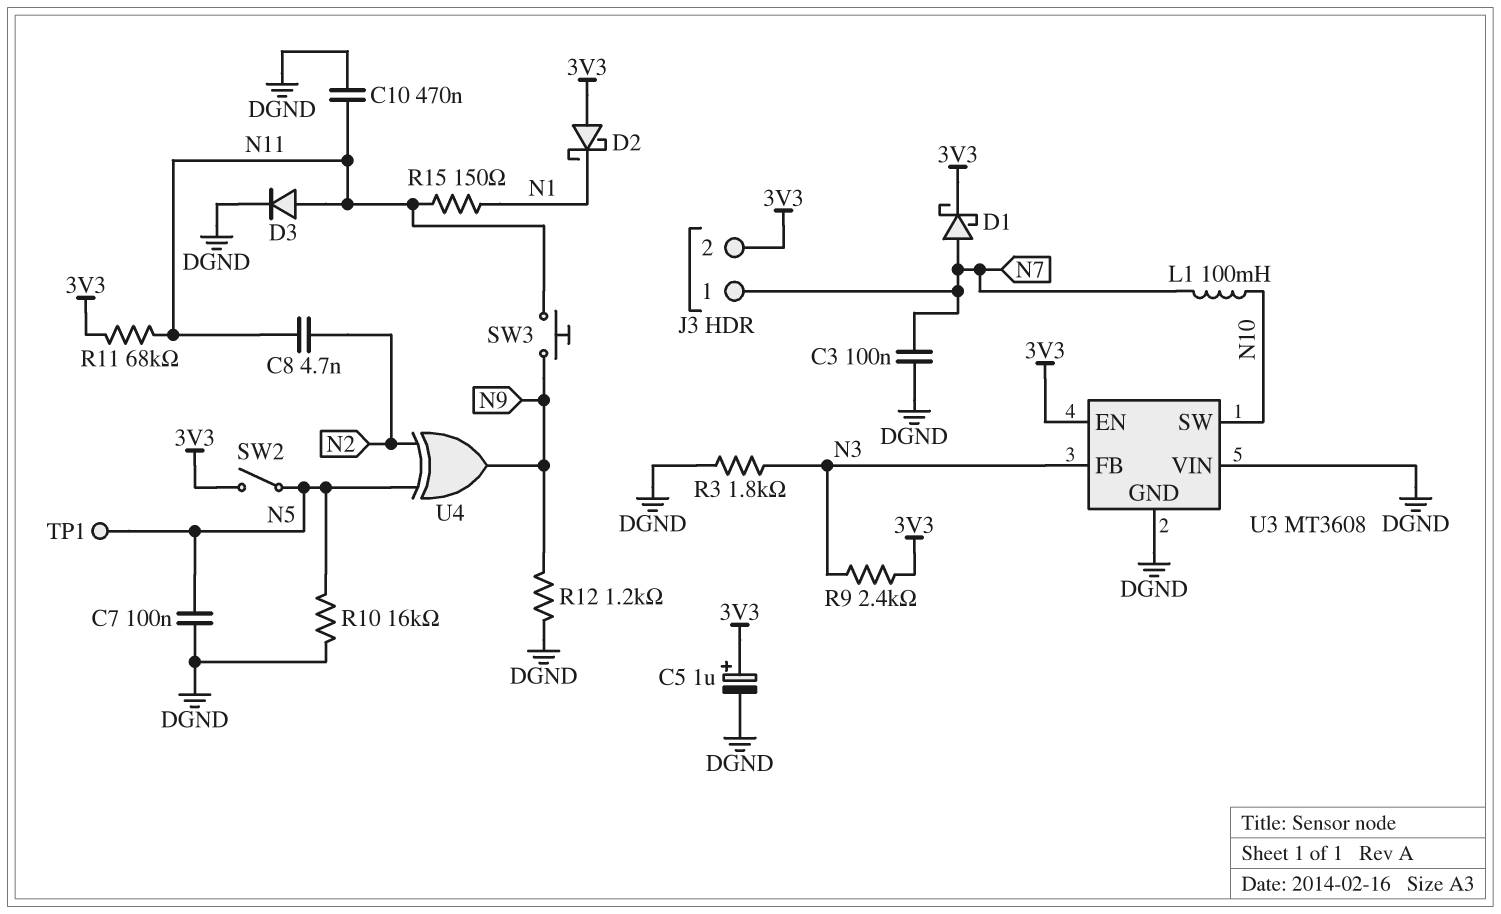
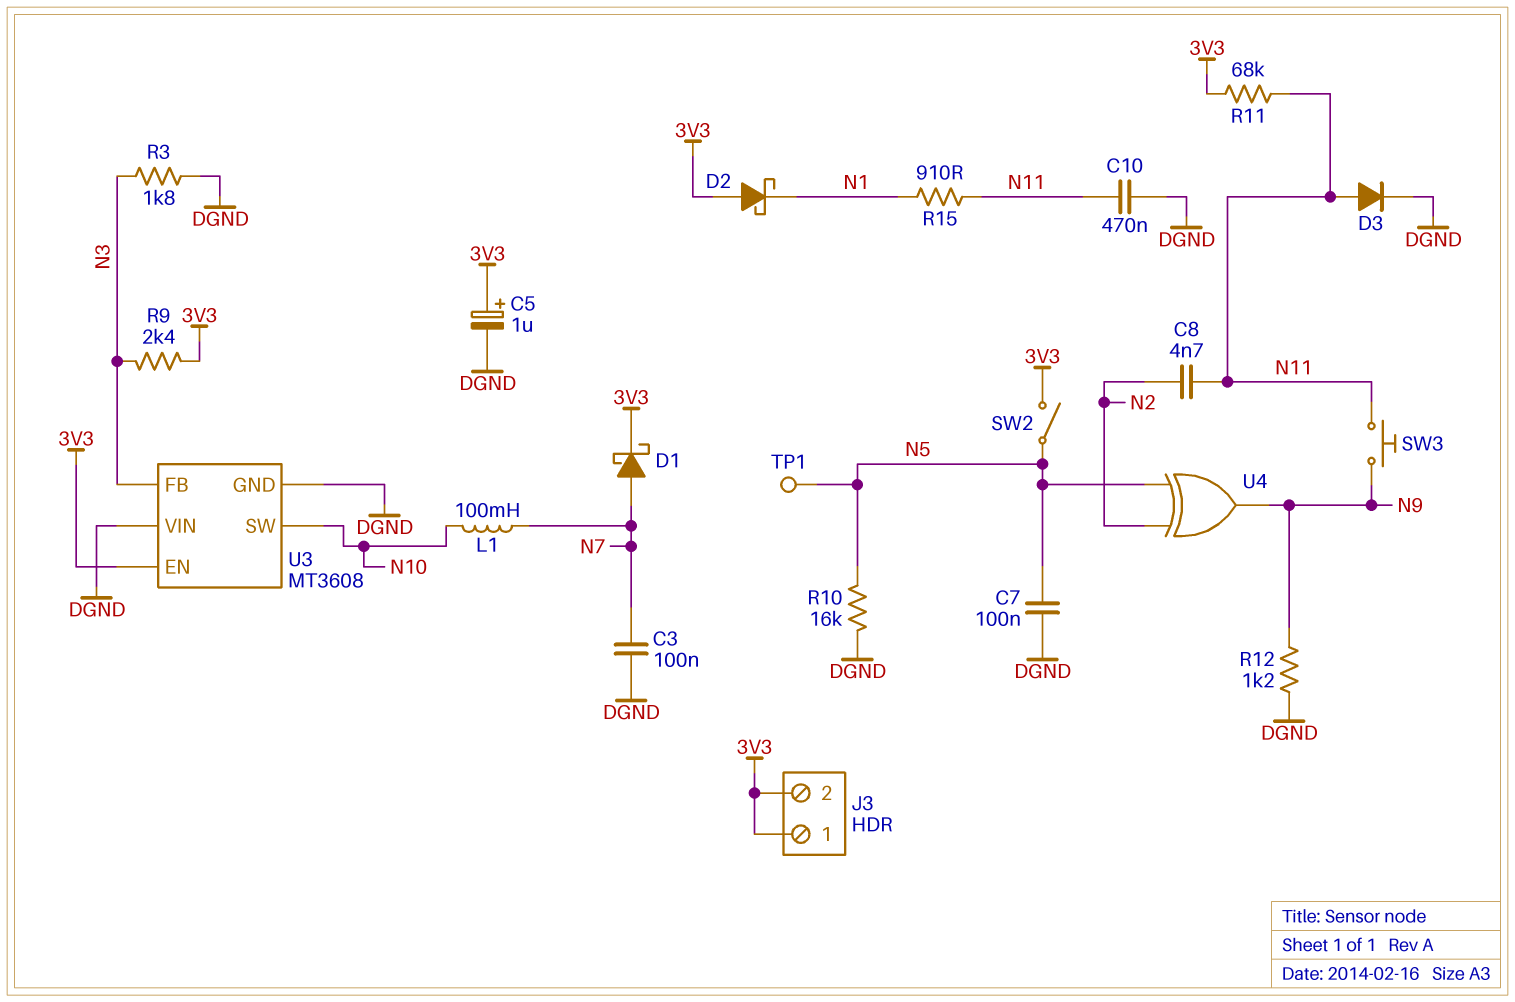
J3 pin 1: N7 -> 3V3
R15: 150 (N1, N11) -> 910 (N1, N11)

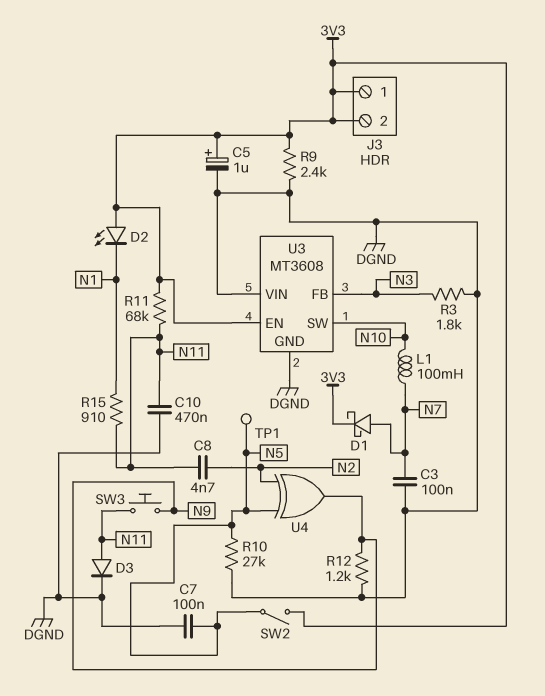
D2: schottky (A 3V3, K N1) -> LED (A 3V3, K N1)
R9: 2.4k (3V3, N3) -> 2.4k (3V3, DGND)
R10: 16k (DGND, N5) -> 27k (DGND, N5)

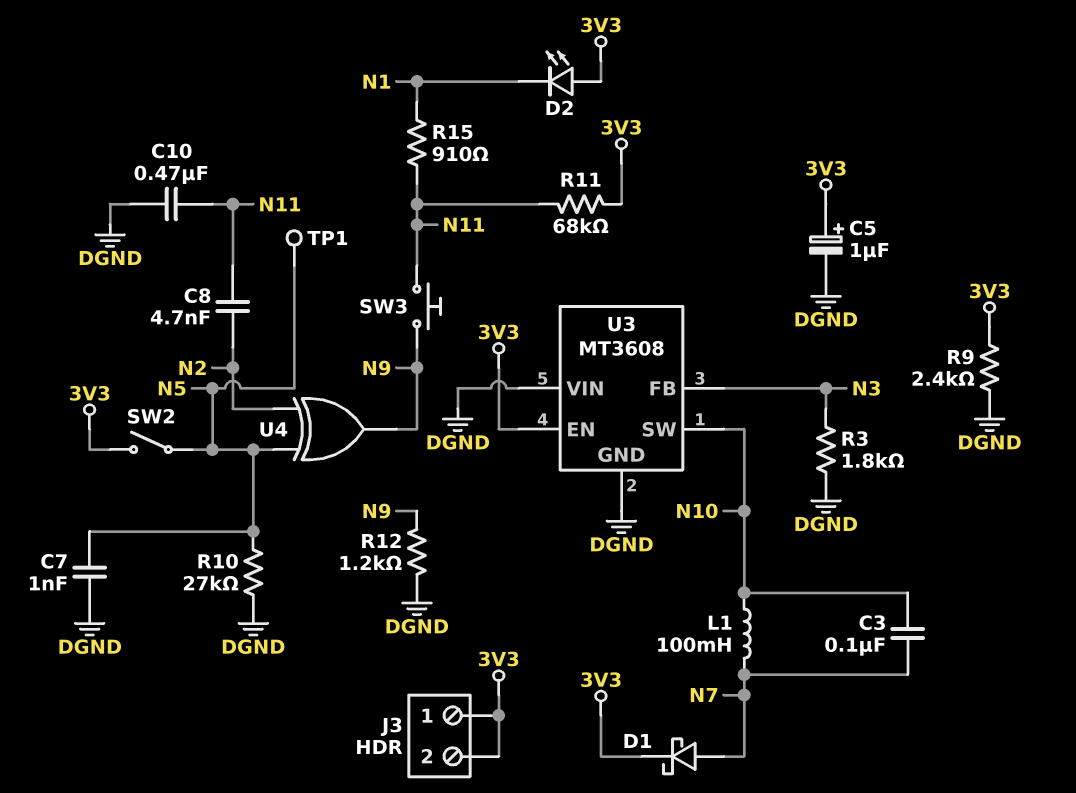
C3: 100nF (DGND, N7) -> 100nF (N7, N10)
C7: 100nF (DGND, N5) -> 1nF (DGND, N5)
D3: diode (A N11, K DGND) -> none

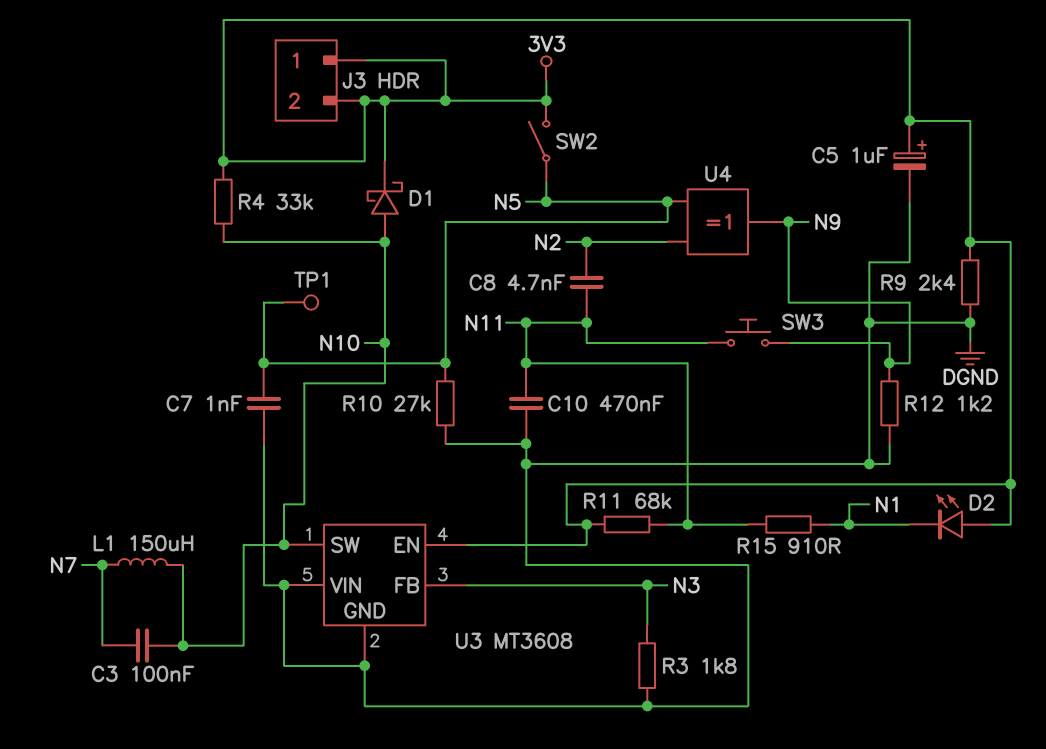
D1: schottky (A N7, K 3V3) -> schottky (A N10, K 3V3)
L1: 100mH (N7, N10) -> 150uH (N7, N10)
R4: none -> 33k (3V3, N10)

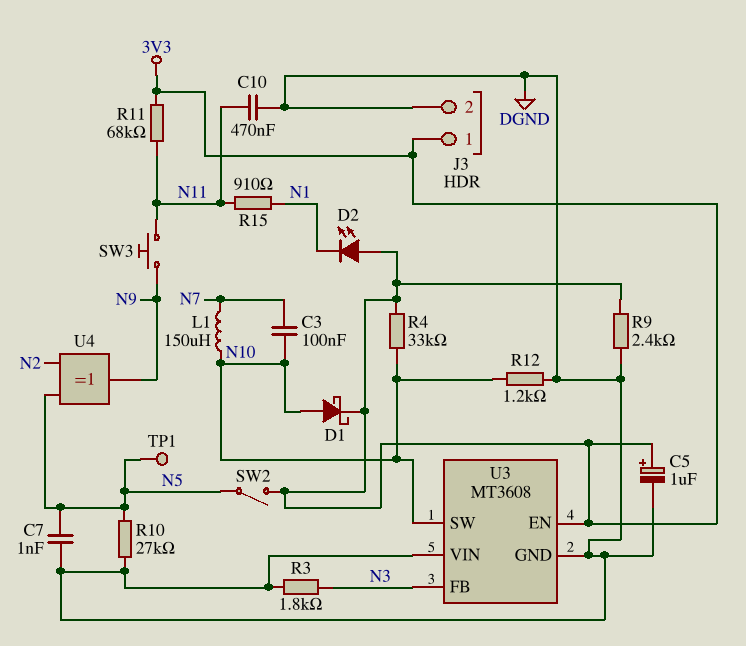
C8: 4.7nF (N2, N11) -> none
J3 pin 2: 3V3 -> DGND
R12: 1.2k (DGND, N9) -> 1.2k (DGND, N10)

